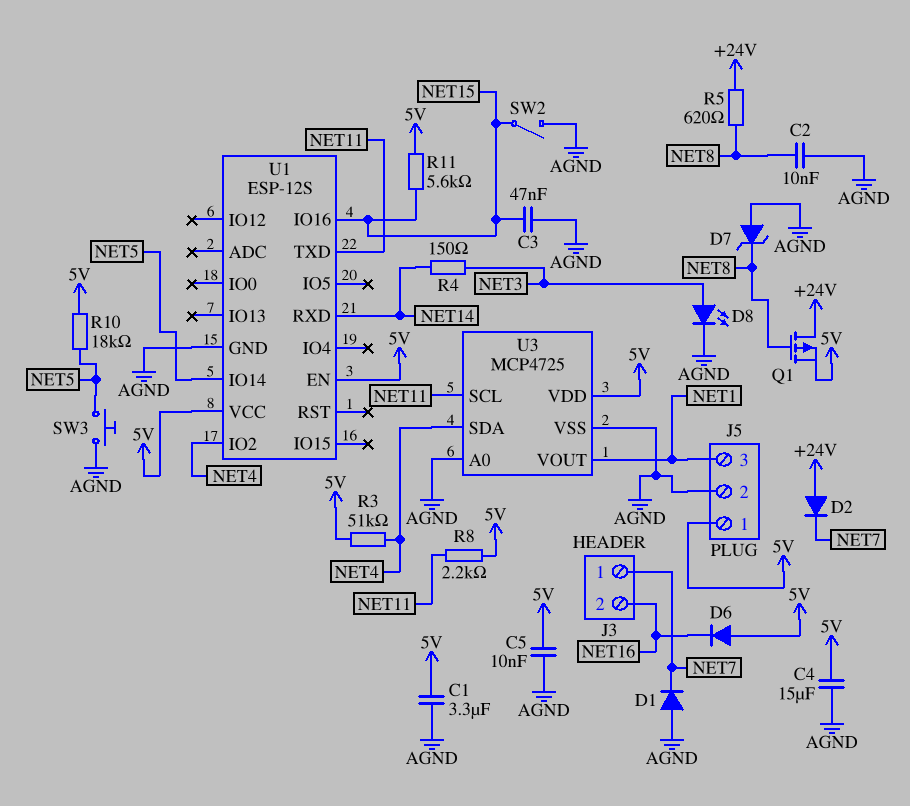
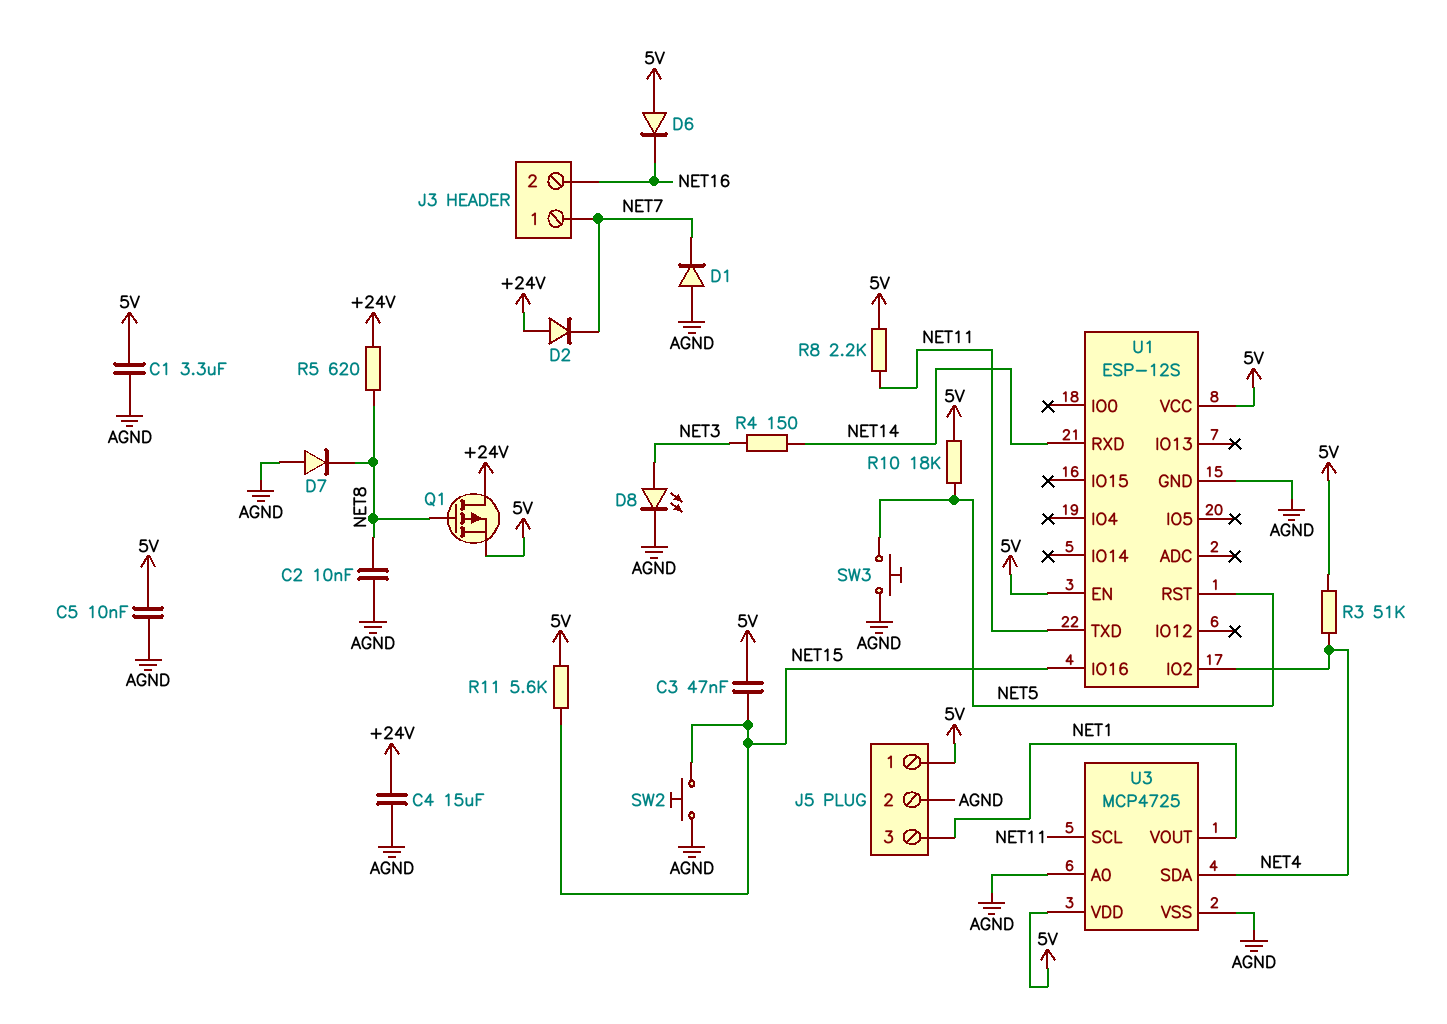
C3: 47nF (AGND, NET15) -> 47nF (5V, NET15)
C4: 15uF (5V, AGND) -> 15uF (+24V, AGND)
D7: zener (A AGND, K NET8) -> diode (A AGND, K NET8)
SW2: switch (AGND, NET15) -> button (AGND, NET15)
U1 pin IO14: NET5 -> none
U1 pin RST: none -> NET5

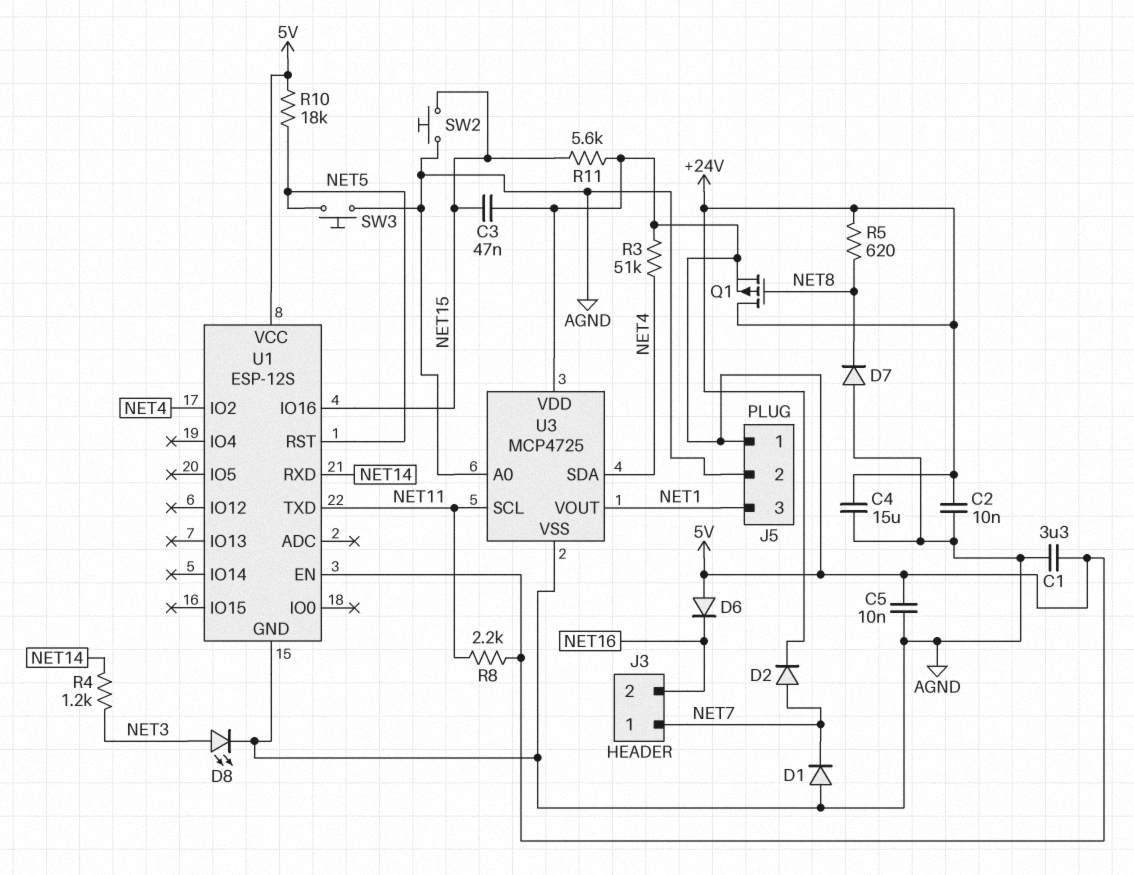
C2: 10nF (AGND, NET8) -> 10nF (+24V, AGND)
D2: diode (A +24V, K NET7) -> diode (A NET7, K +24V)
R4: 150 (NET3, NET14) -> 1.2k (NET3, NET14)

